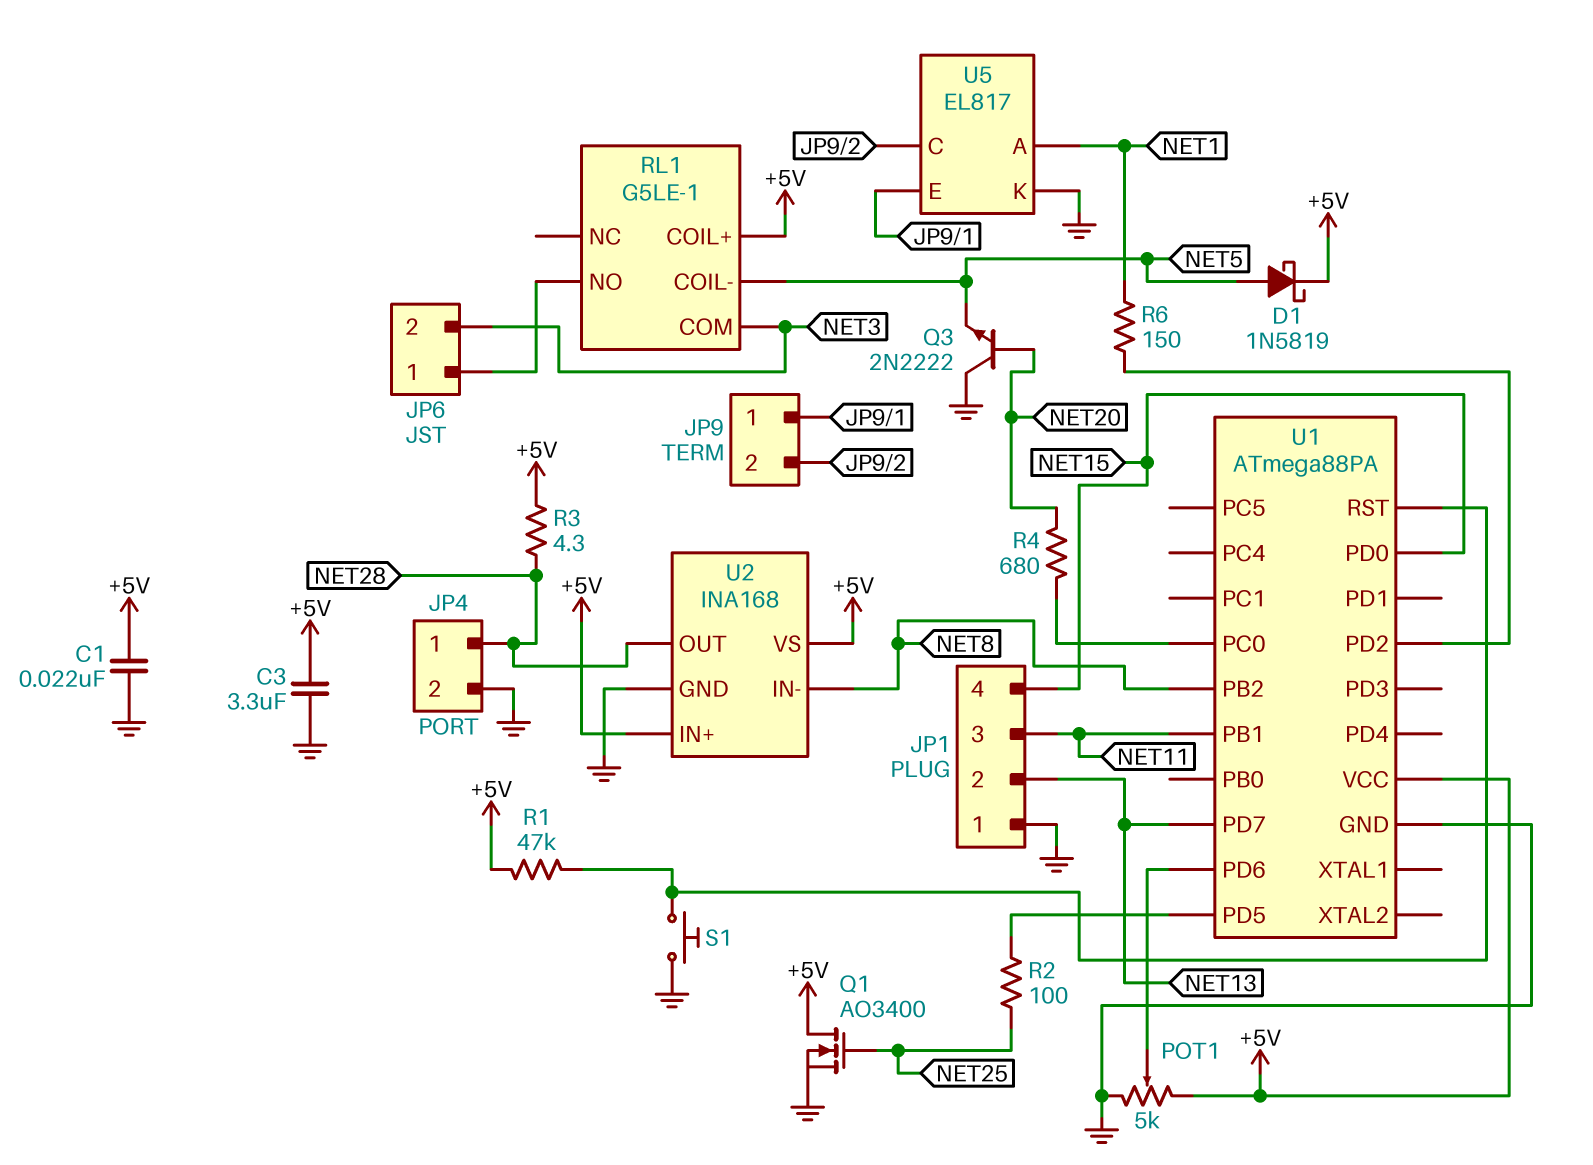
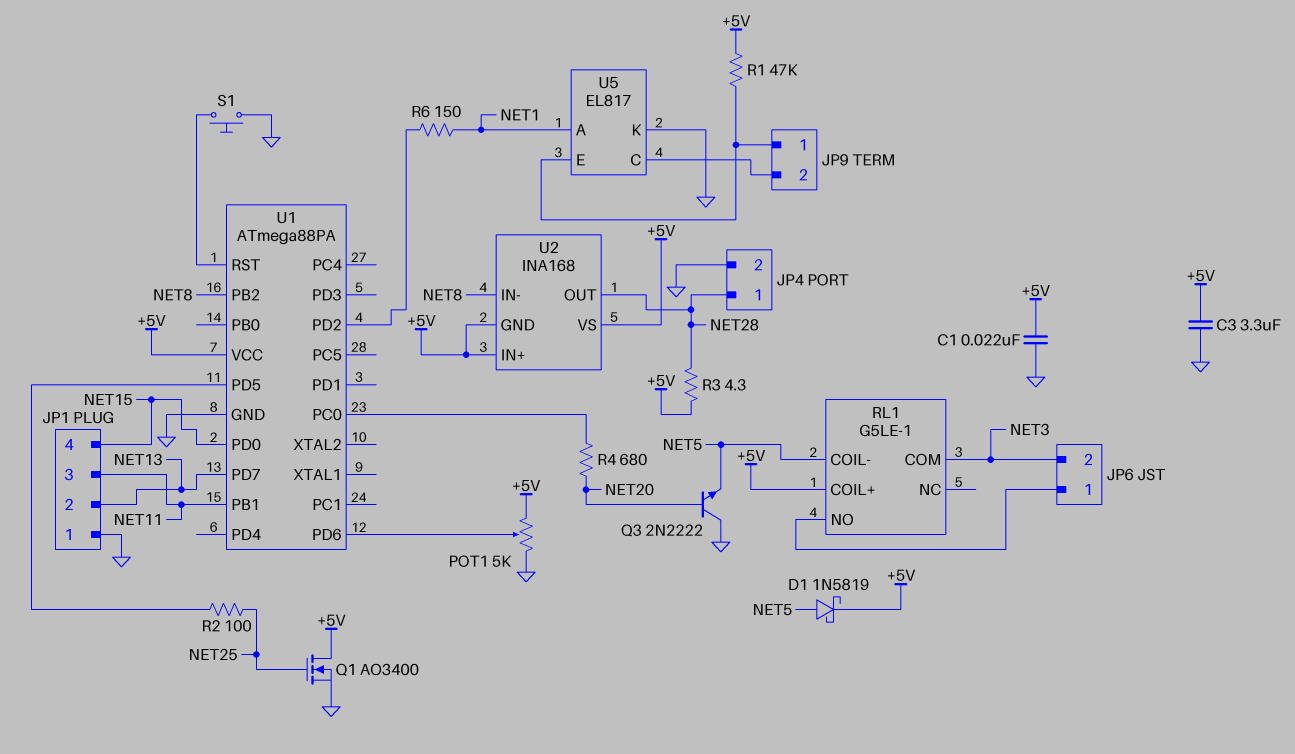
R1: 47k (+5V, U1/RST) -> 47k (+5V, JP9/1)
U2 pin GND: GND -> +5V

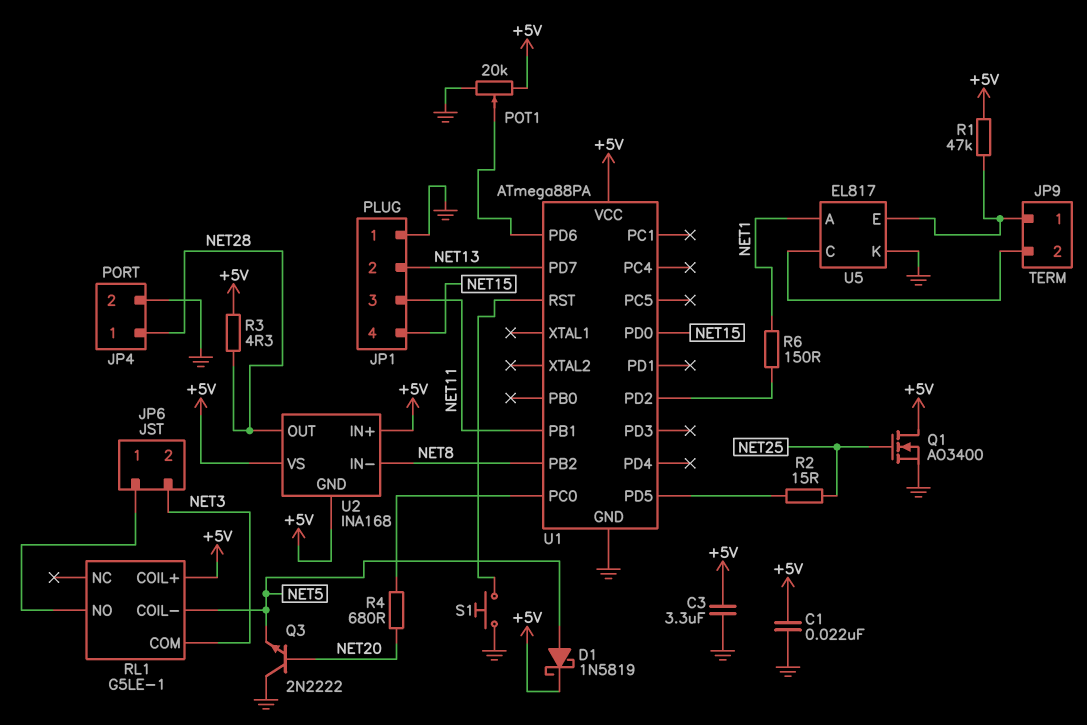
POT1: 5k (+5V, GND, wiper U1/PD6) -> 20k (+5V, GND, wiper U1/PD6)
R2: 100 (NET25, U1/PD5) -> 15 (NET25, U1/PD5)

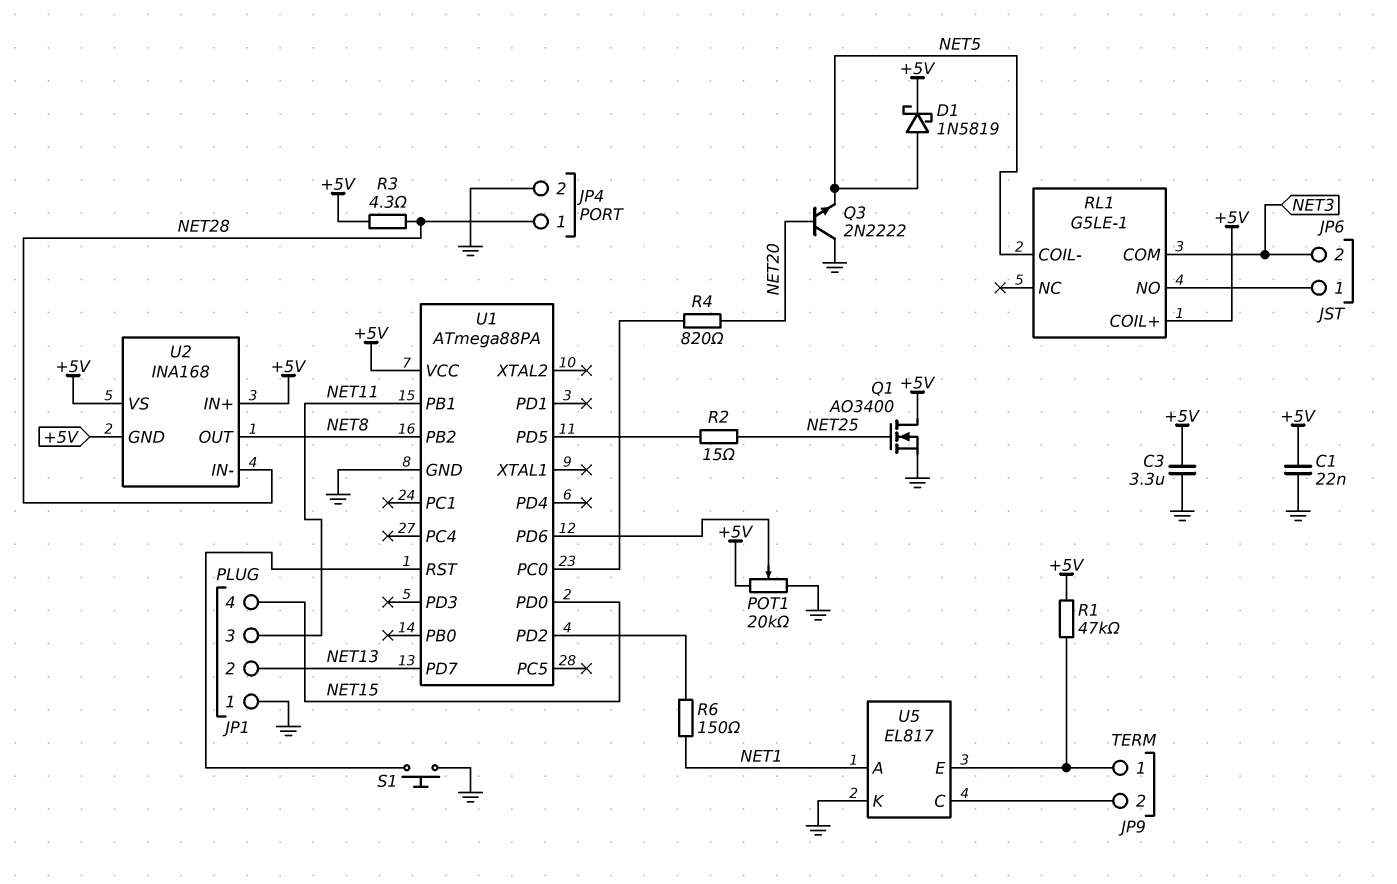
R4: 680 (NET20, U1/PC0) -> 820 (NET20, U1/PC0)
U2 pin IN-: NET8 -> NET28
U2 pin OUT: NET28 -> NET8

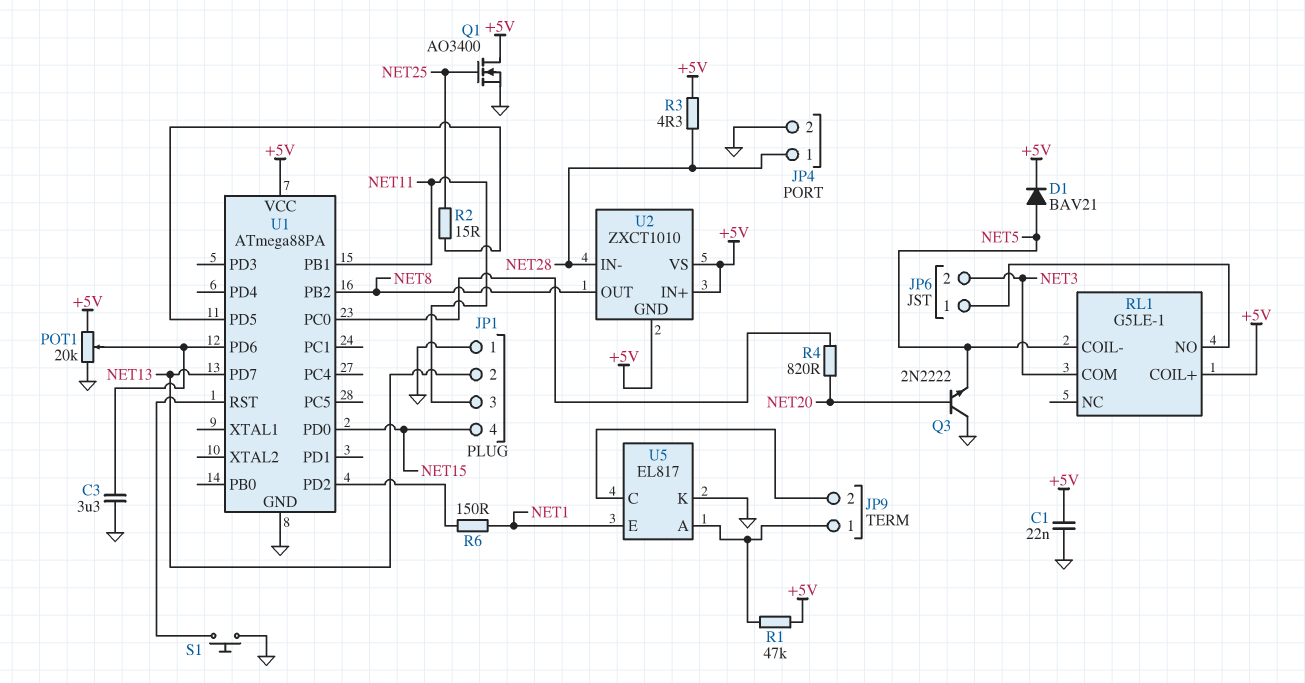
C3: 3.3uF (+5V, GND) -> 3.3uF (GND, U1/PD6)
D1: schottky 1N5819 (A NET5, K +5V) -> diode BAV21 (A NET5, K +5V)
U2: INA168 -> ZXCT1010
U5 pin A: NET1 -> JP9/1
U5 pin E: JP9/1 -> NET1

